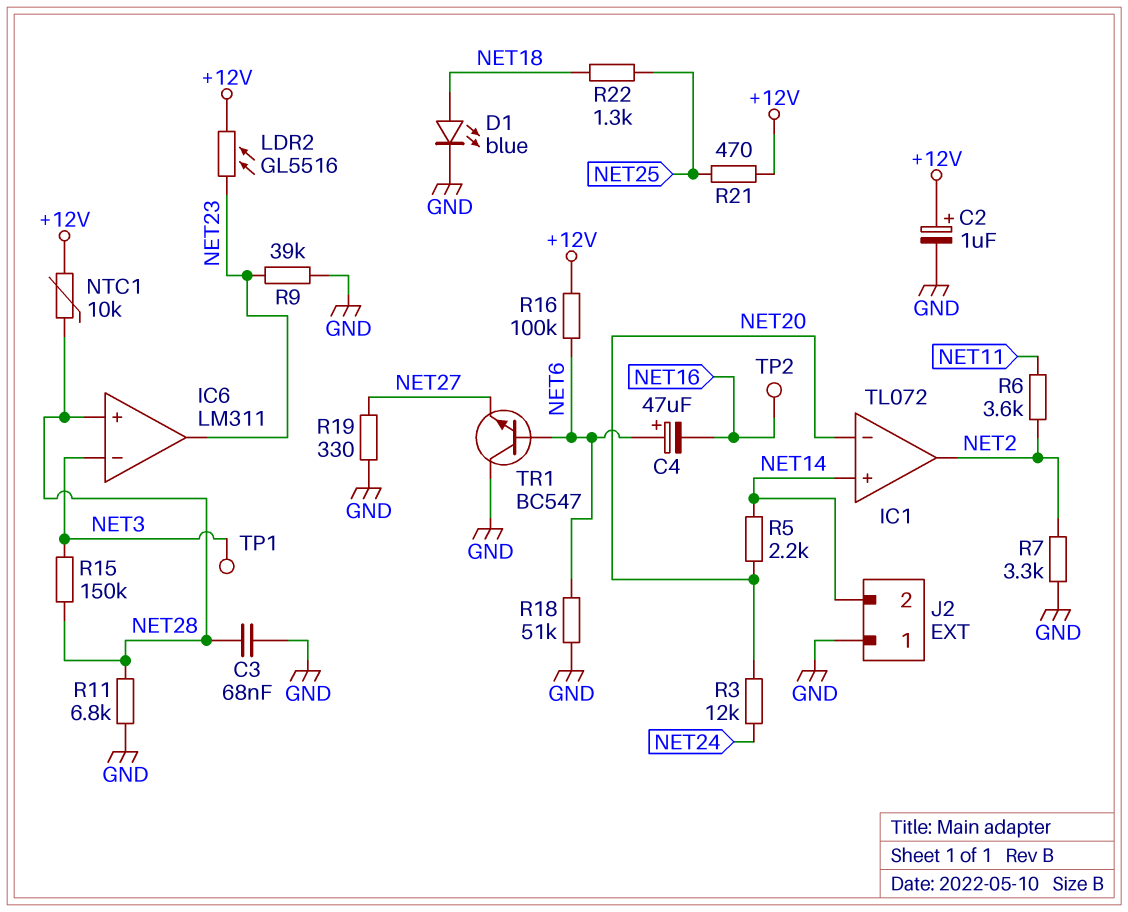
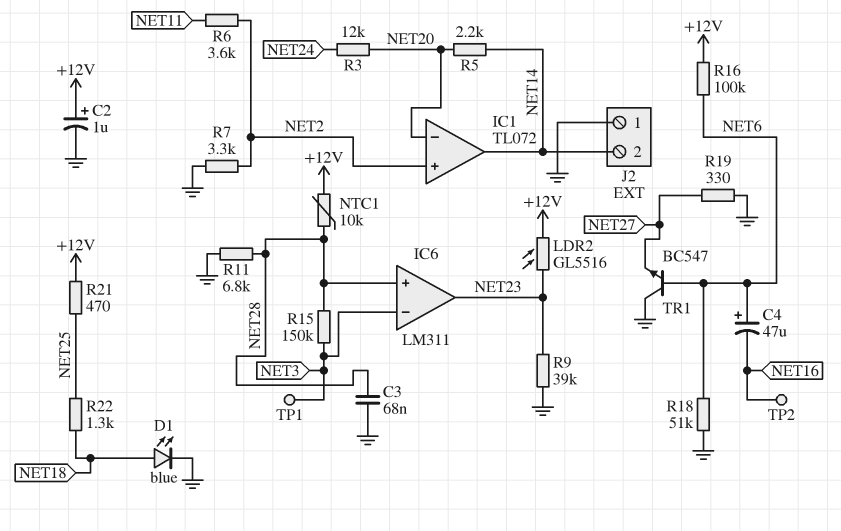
IC1 pin in+: NET14 -> NET2
IC1 pin out: NET2 -> NET14

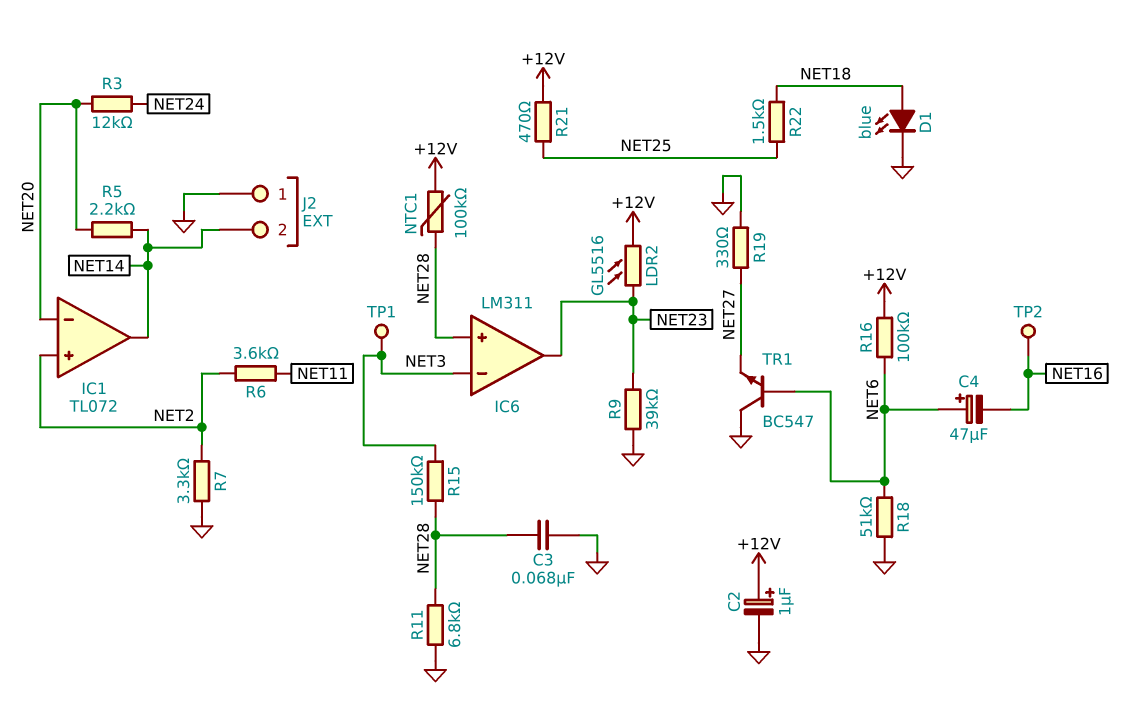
NTC1: 10k (+12V, NET28) -> 100k (+12V, NET28)
R22: 1.3k (NET18, NET25) -> 1.5k (NET18, NET25)

